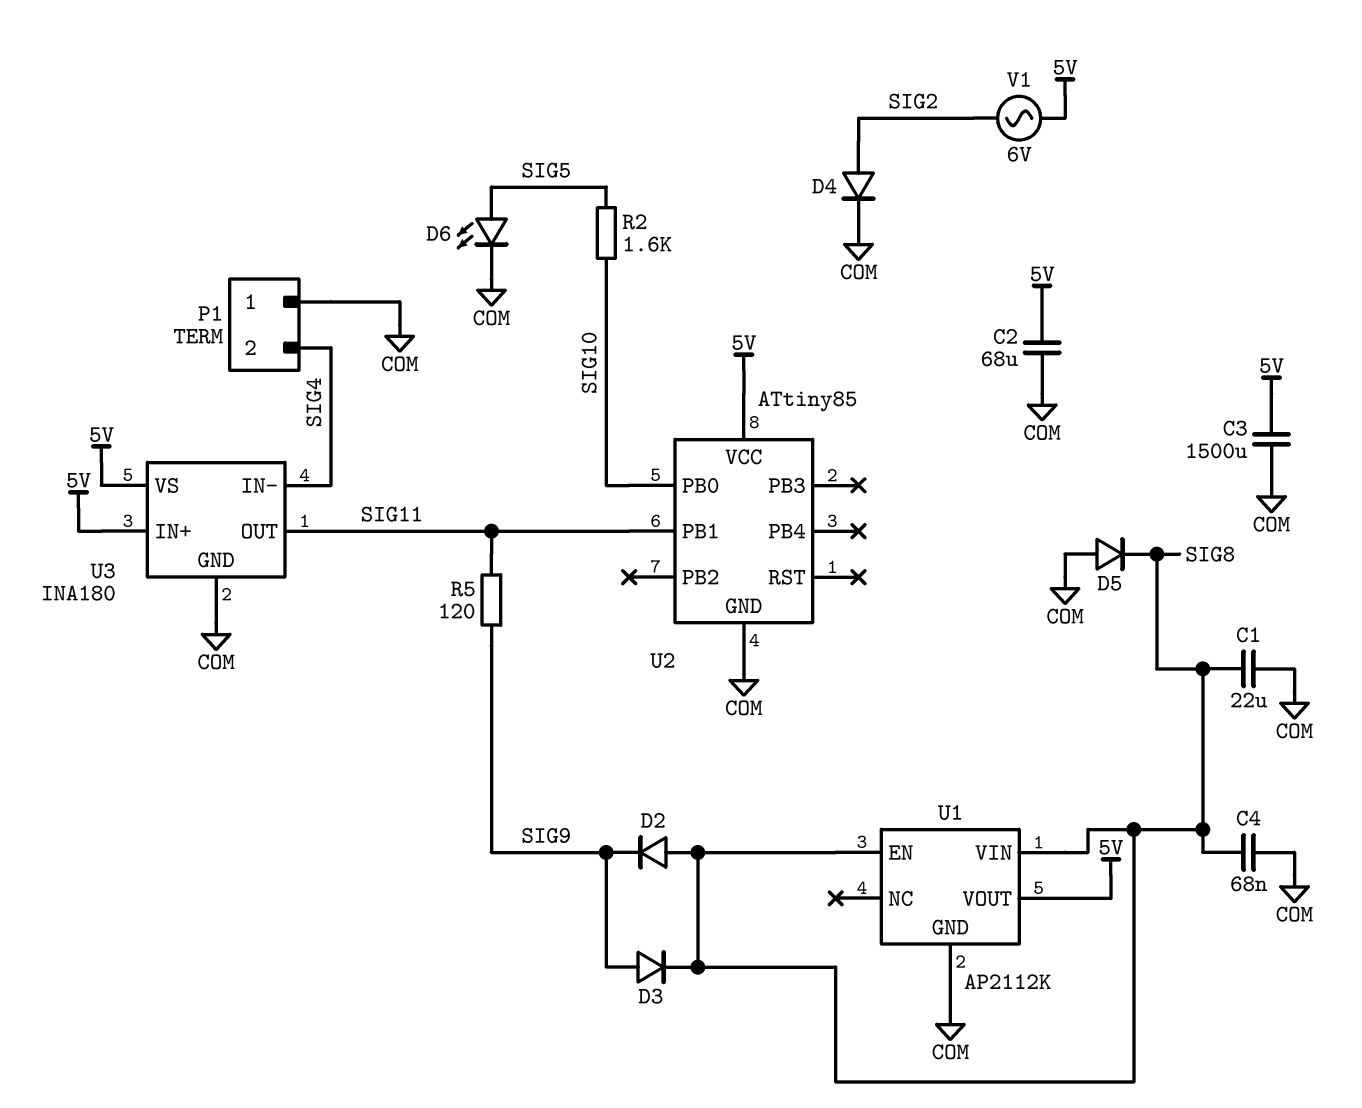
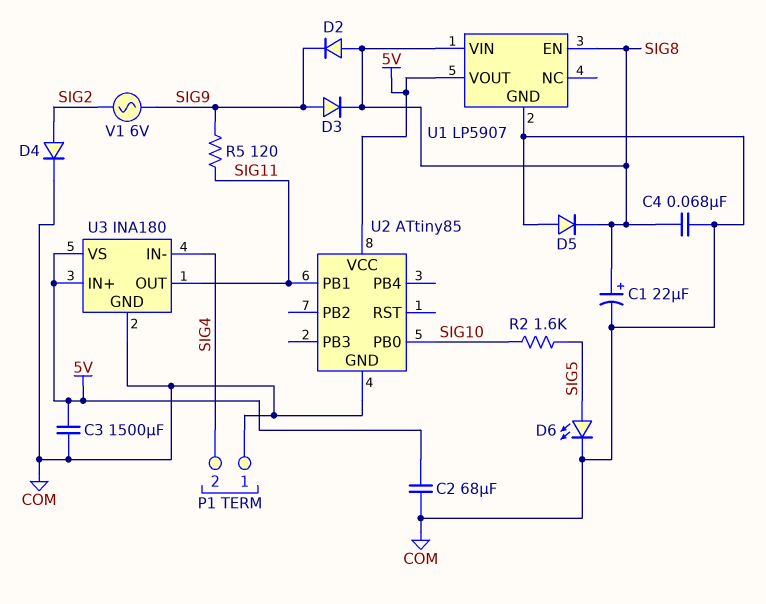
C1: 22uF (COM, SIG8) -> 22uF (plus SIG8, minus COM)
U1: AP2112K -> LP5907
V1: AC 6V (5V, SIG2) -> AC 6V (SIG2, SIG9)

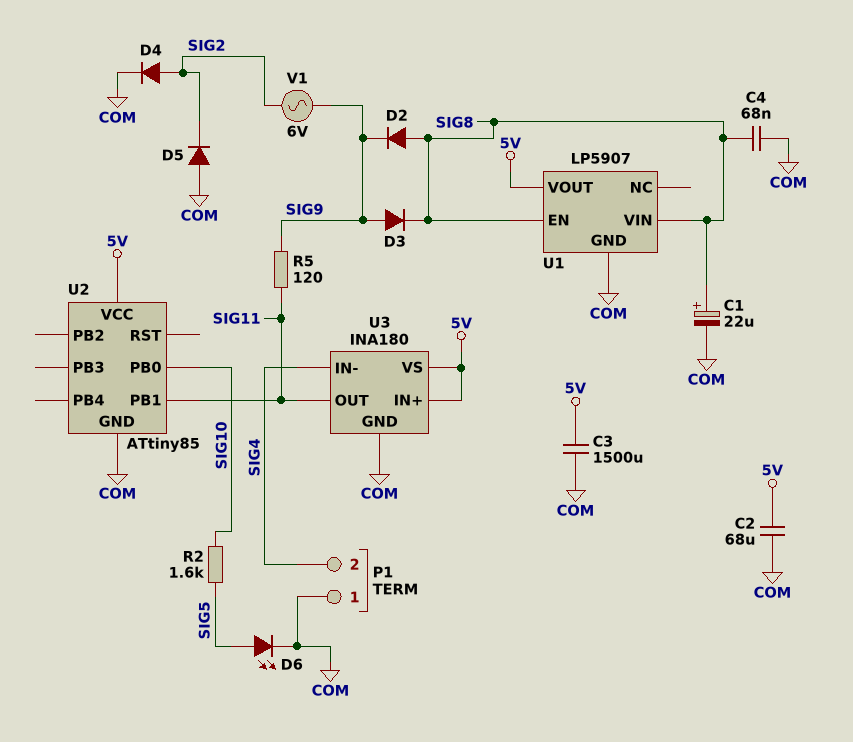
D5: diode (A COM, K SIG8) -> diode (A COM, K SIG2)

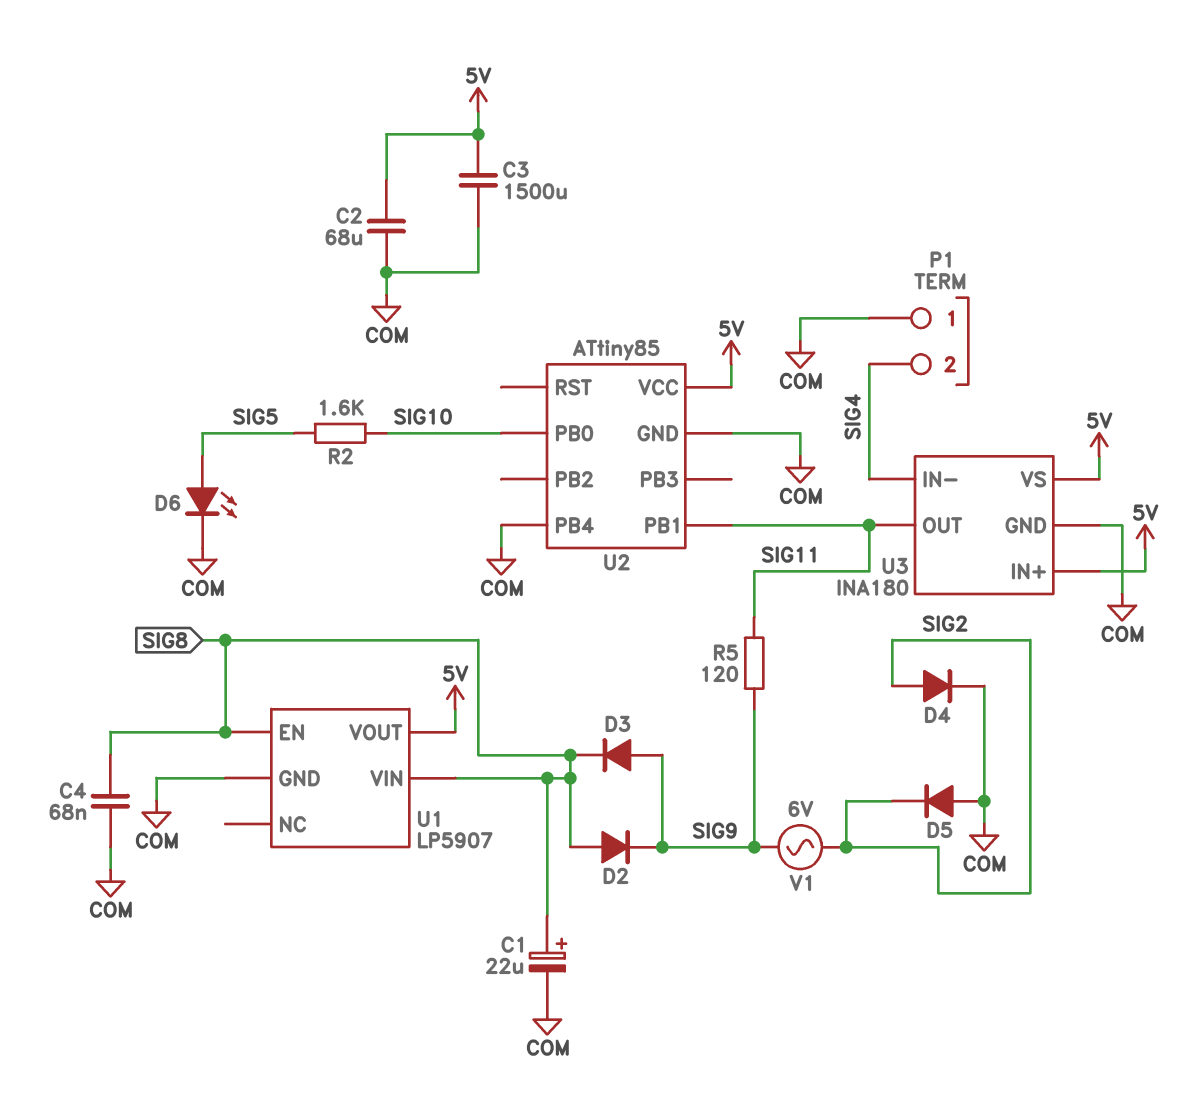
U2 pin PB4: none -> COM

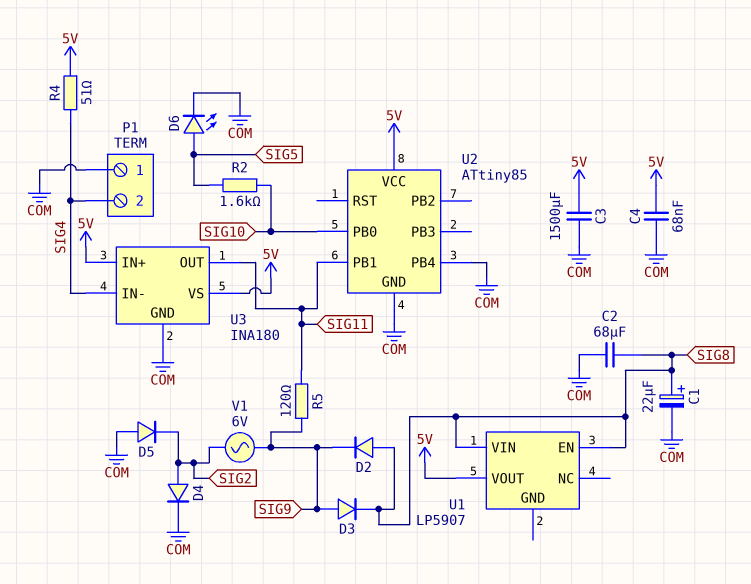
C2: 68uF (5V, COM) -> 68uF (COM, SIG8)
C4: 68nF (COM, SIG8) -> 68nF (5V, COM)
R4: none -> 51 (5V, SIG4)
U1 pin GND: COM -> none

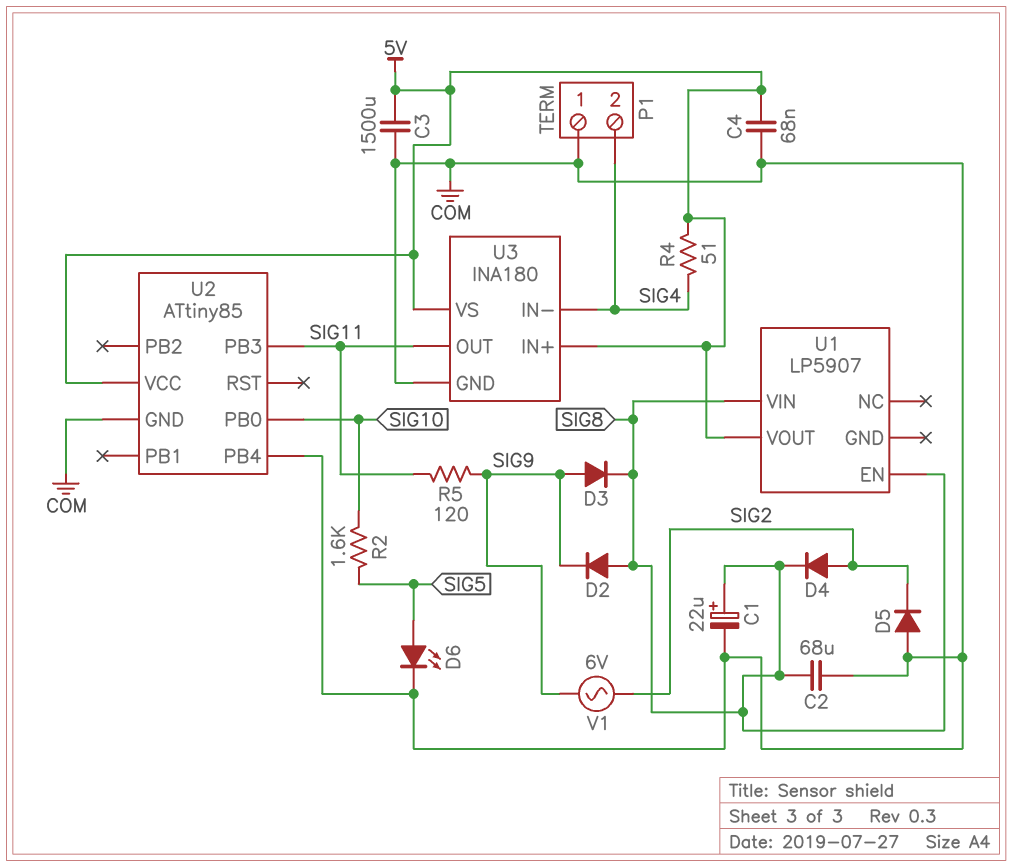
D4: diode (A SIG2, K COM) -> diode (A SIG2, K SIG8)
U2 pin PB1: SIG11 -> none
U2 pin PB3: none -> SIG11

